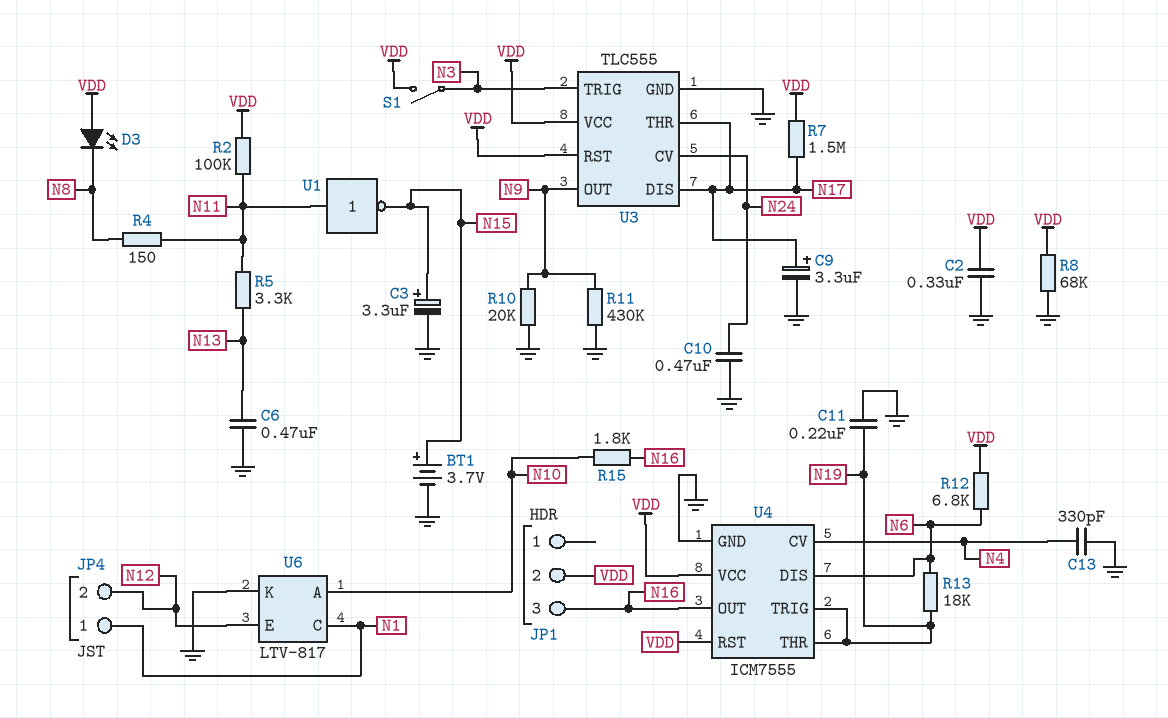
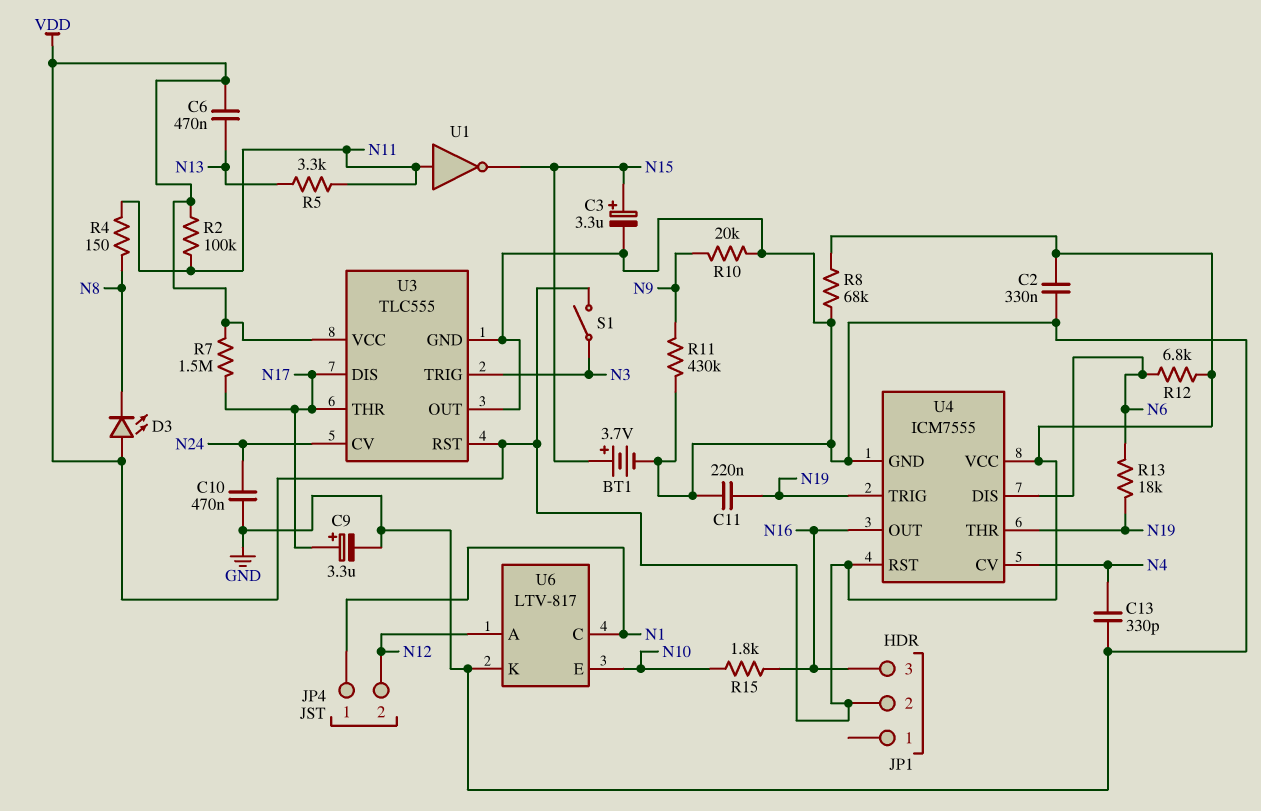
C6: 470nF (GND, N13) -> 470nF (N13, VDD)
U3 pin OUT: N9 -> GND
U6 pin A: N10 -> N12
U6 pin E: N12 -> N10

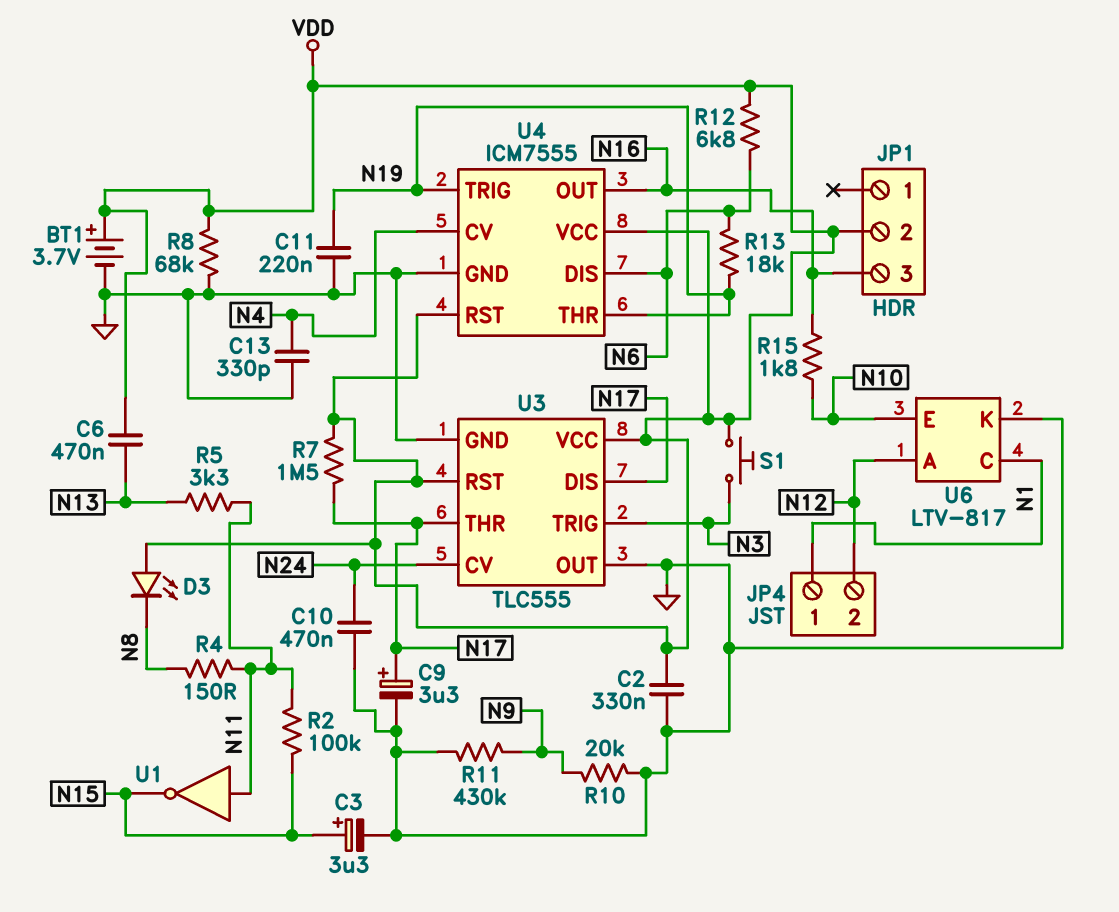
BT1: 3.7V (plus N15, minus GND) -> 3.7V (plus VDD, minus GND)
R2: 100k (N11, VDD) -> 100k (N11, N15)
S1: switch (N3, VDD) -> button (N3, VDD)

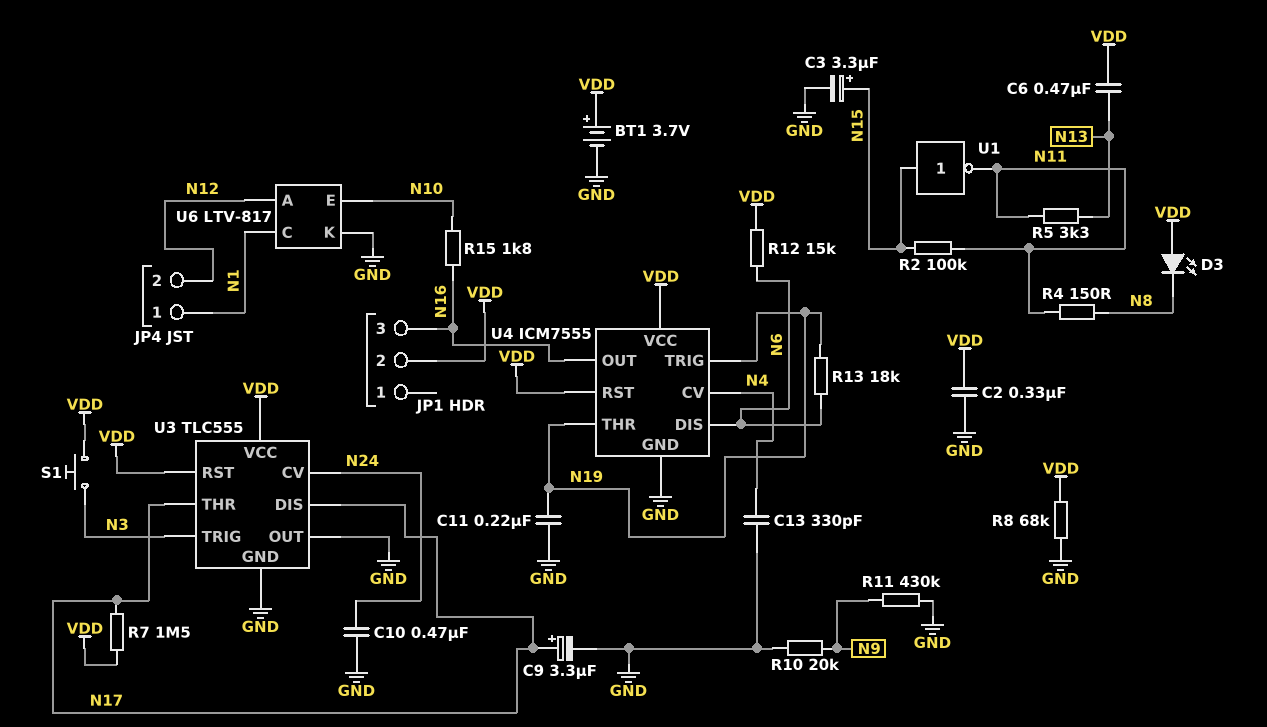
R12: 6.8k (N6, VDD) -> 15k (N6, VDD)
U1: NOT (in N11, out N15) -> NOT (in N15, out N11)

